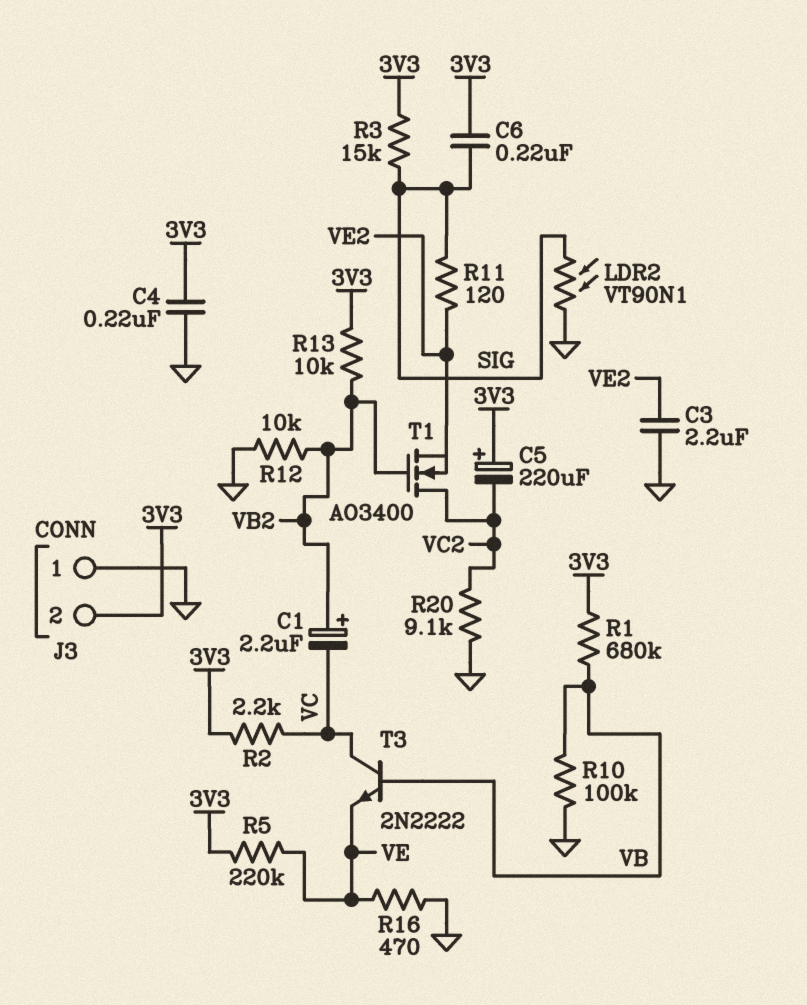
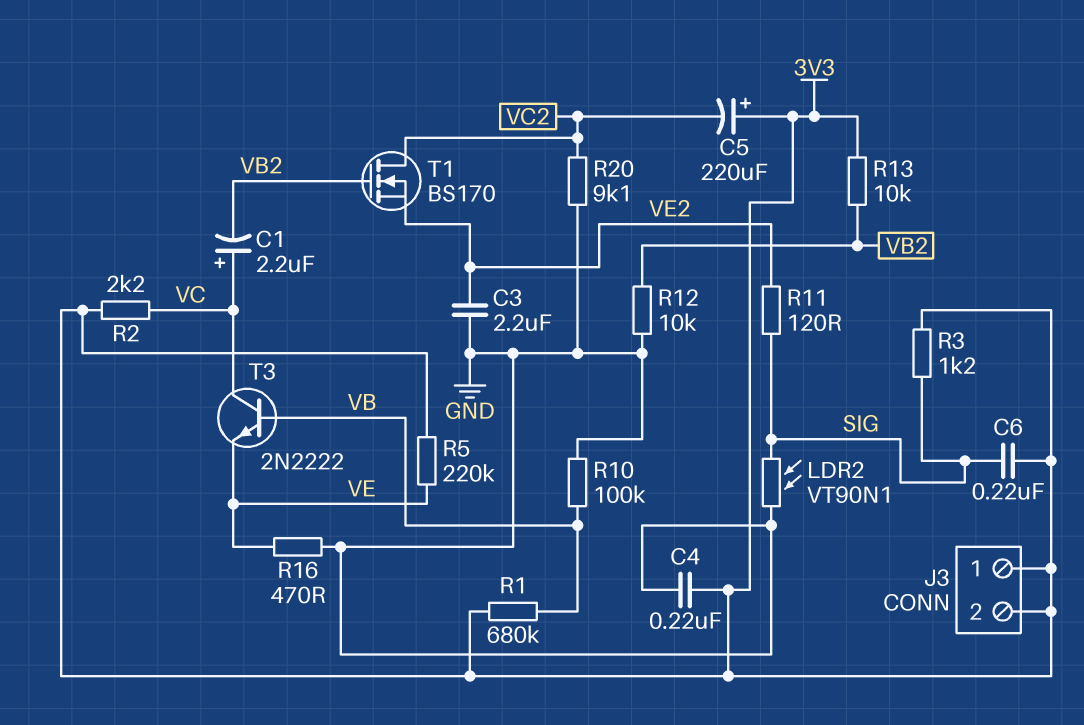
C1: 2.2uF (plus VB2, minus VC) -> 2.2uF (plus VC, minus VB2)
J3 pin 1: GND -> 3V3
R3: 15k (3V3, SIG) -> 1.2k (3V3, SIG)
T1: NMOS AO3400 (G VB2, D VC2, S VE2) -> NMOS BS170 (G VB2, D VC2, S VE2)

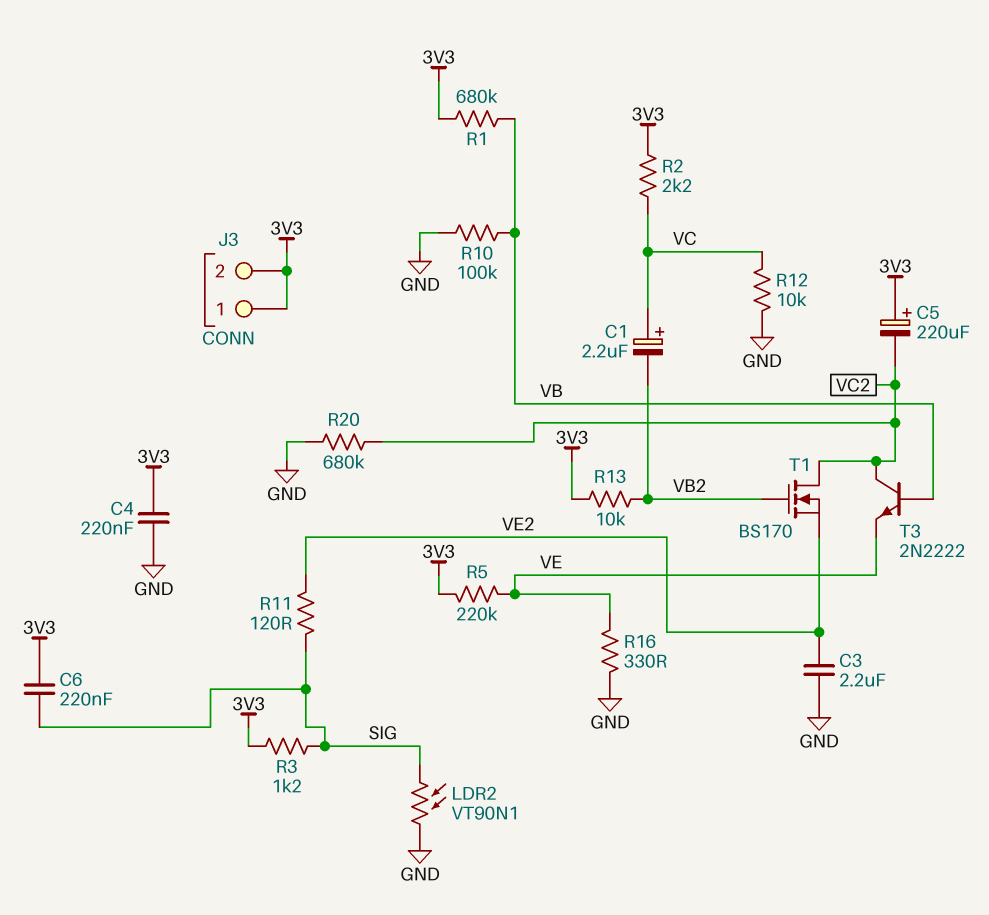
R12: 10k (GND, VB2) -> 10k (GND, VC)
R16: 470 (GND, VE) -> 330 (GND, VE)
R20: 9.1k (GND, VC2) -> 680k (GND, VC2)
T3: NPN 2N2222 (B VB, C VC, E VE) -> NPN 2N2222 (B VB, C VC2, E VE)

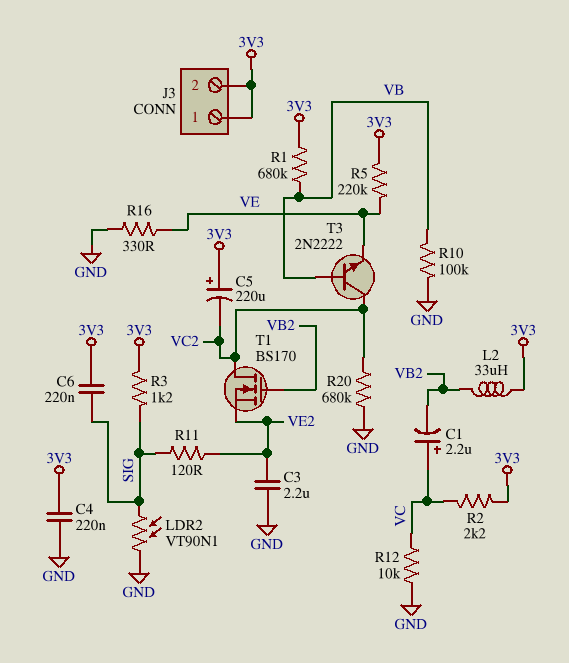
L2: none -> 33uH (3V3, VB2)
R13: 10k (3V3, VB2) -> none

